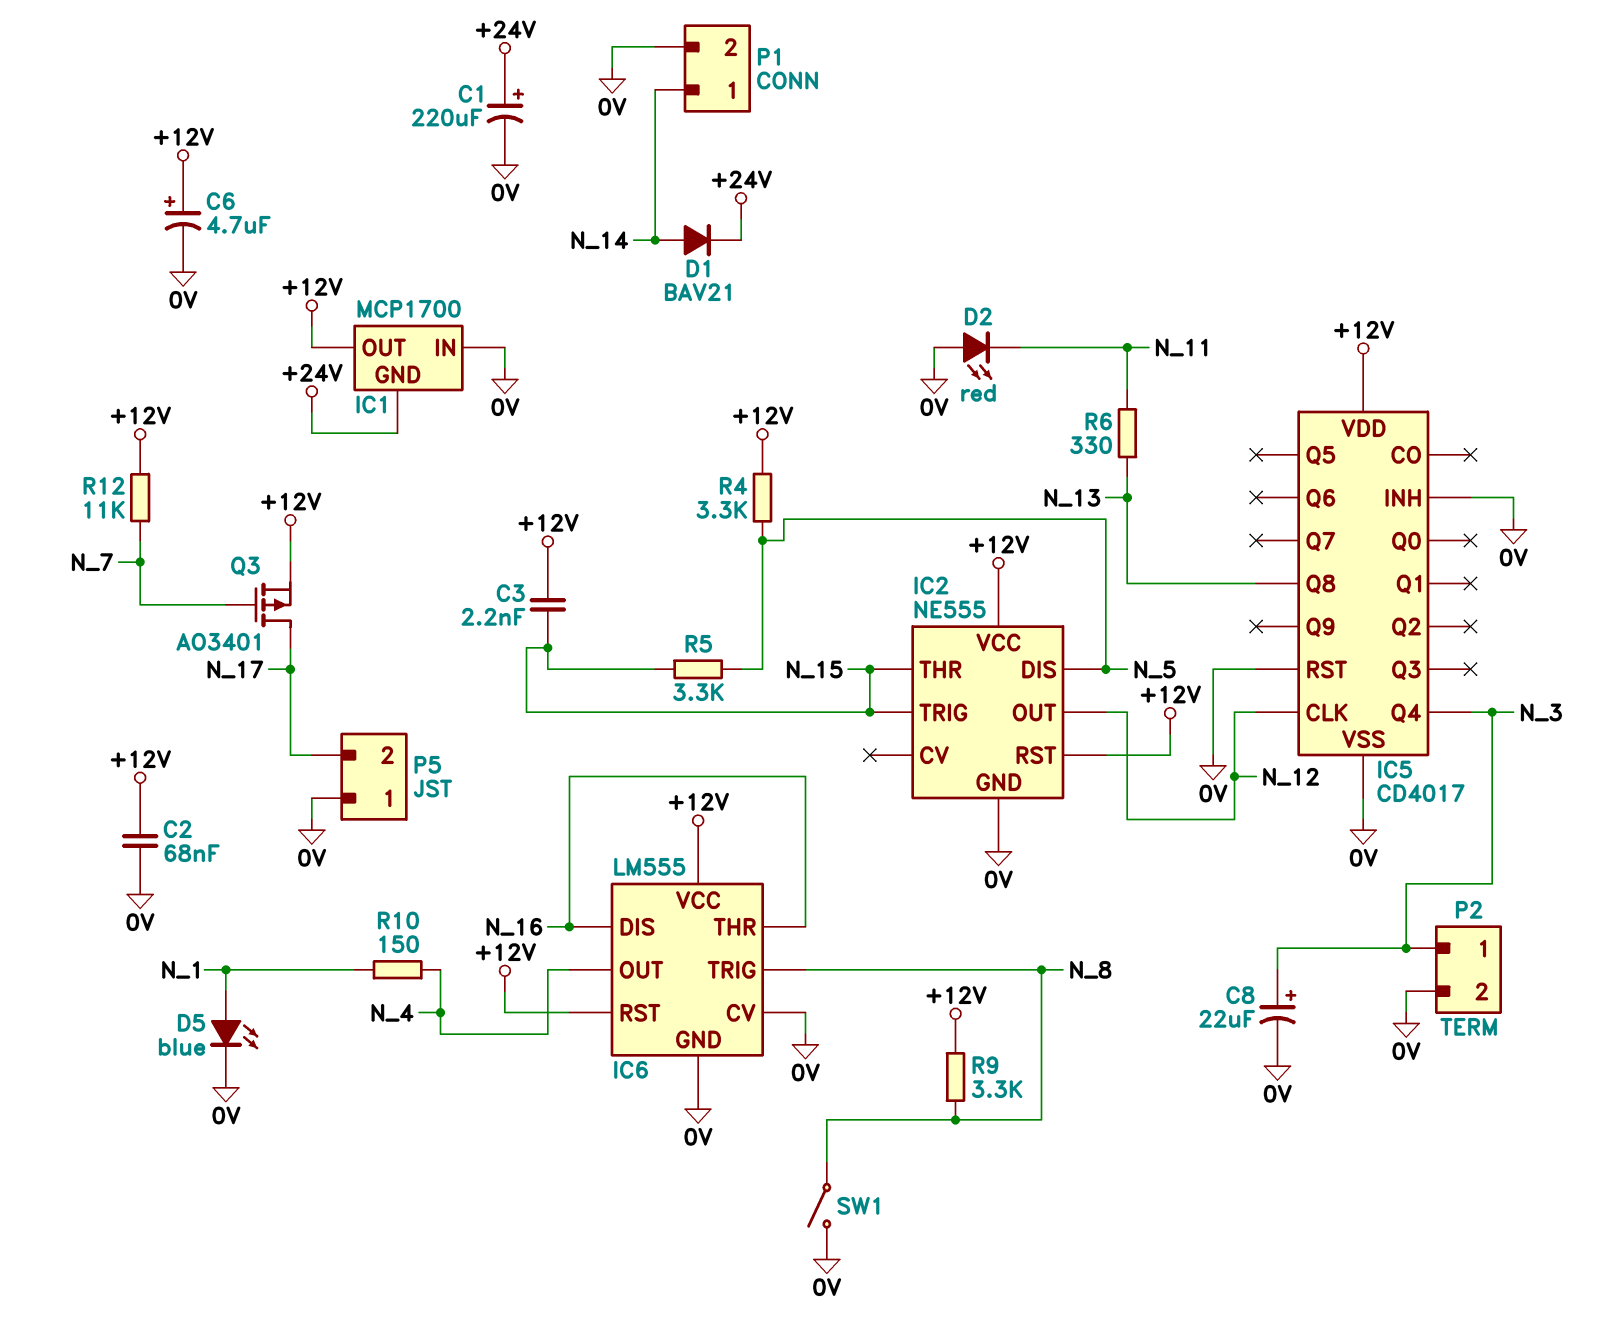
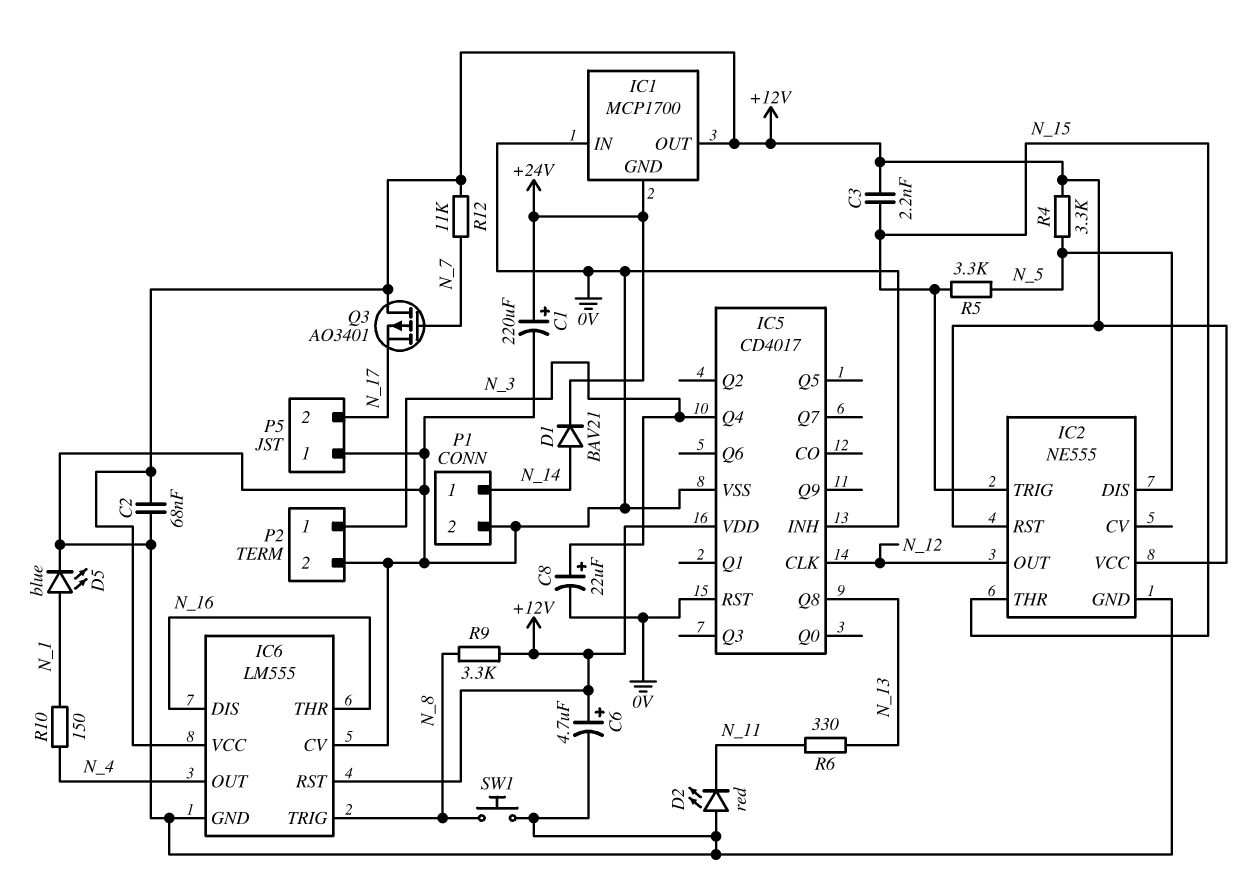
Q3: PMOS AO3401 (G N_7, D N_17, S +12V) -> PMOS AO3401 (G N_7, D +12V, S N_17)
SW1: switch (0V, N_8) -> button (0V, N_8)

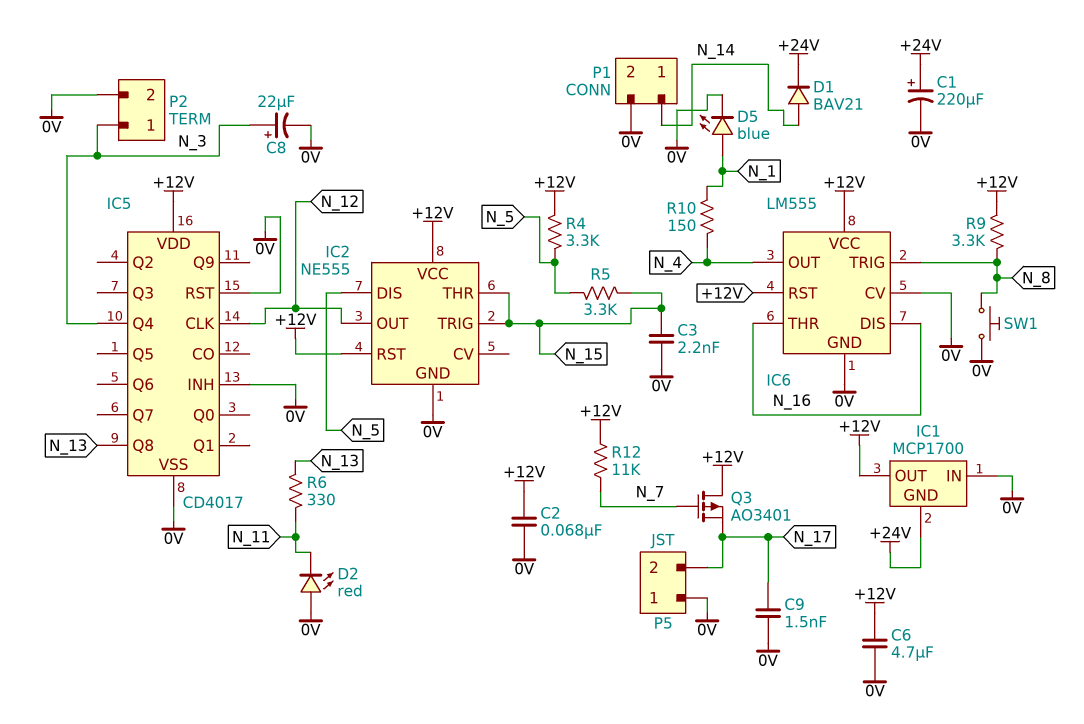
C3: 2.2nF (+12V, N_15) -> 2.2nF (0V, N_15)
C6: 4.7uF (plus +12V, minus 0V) -> 4.7uF (+12V, 0V)
C9: none -> 1.5nF (0V, N_17)

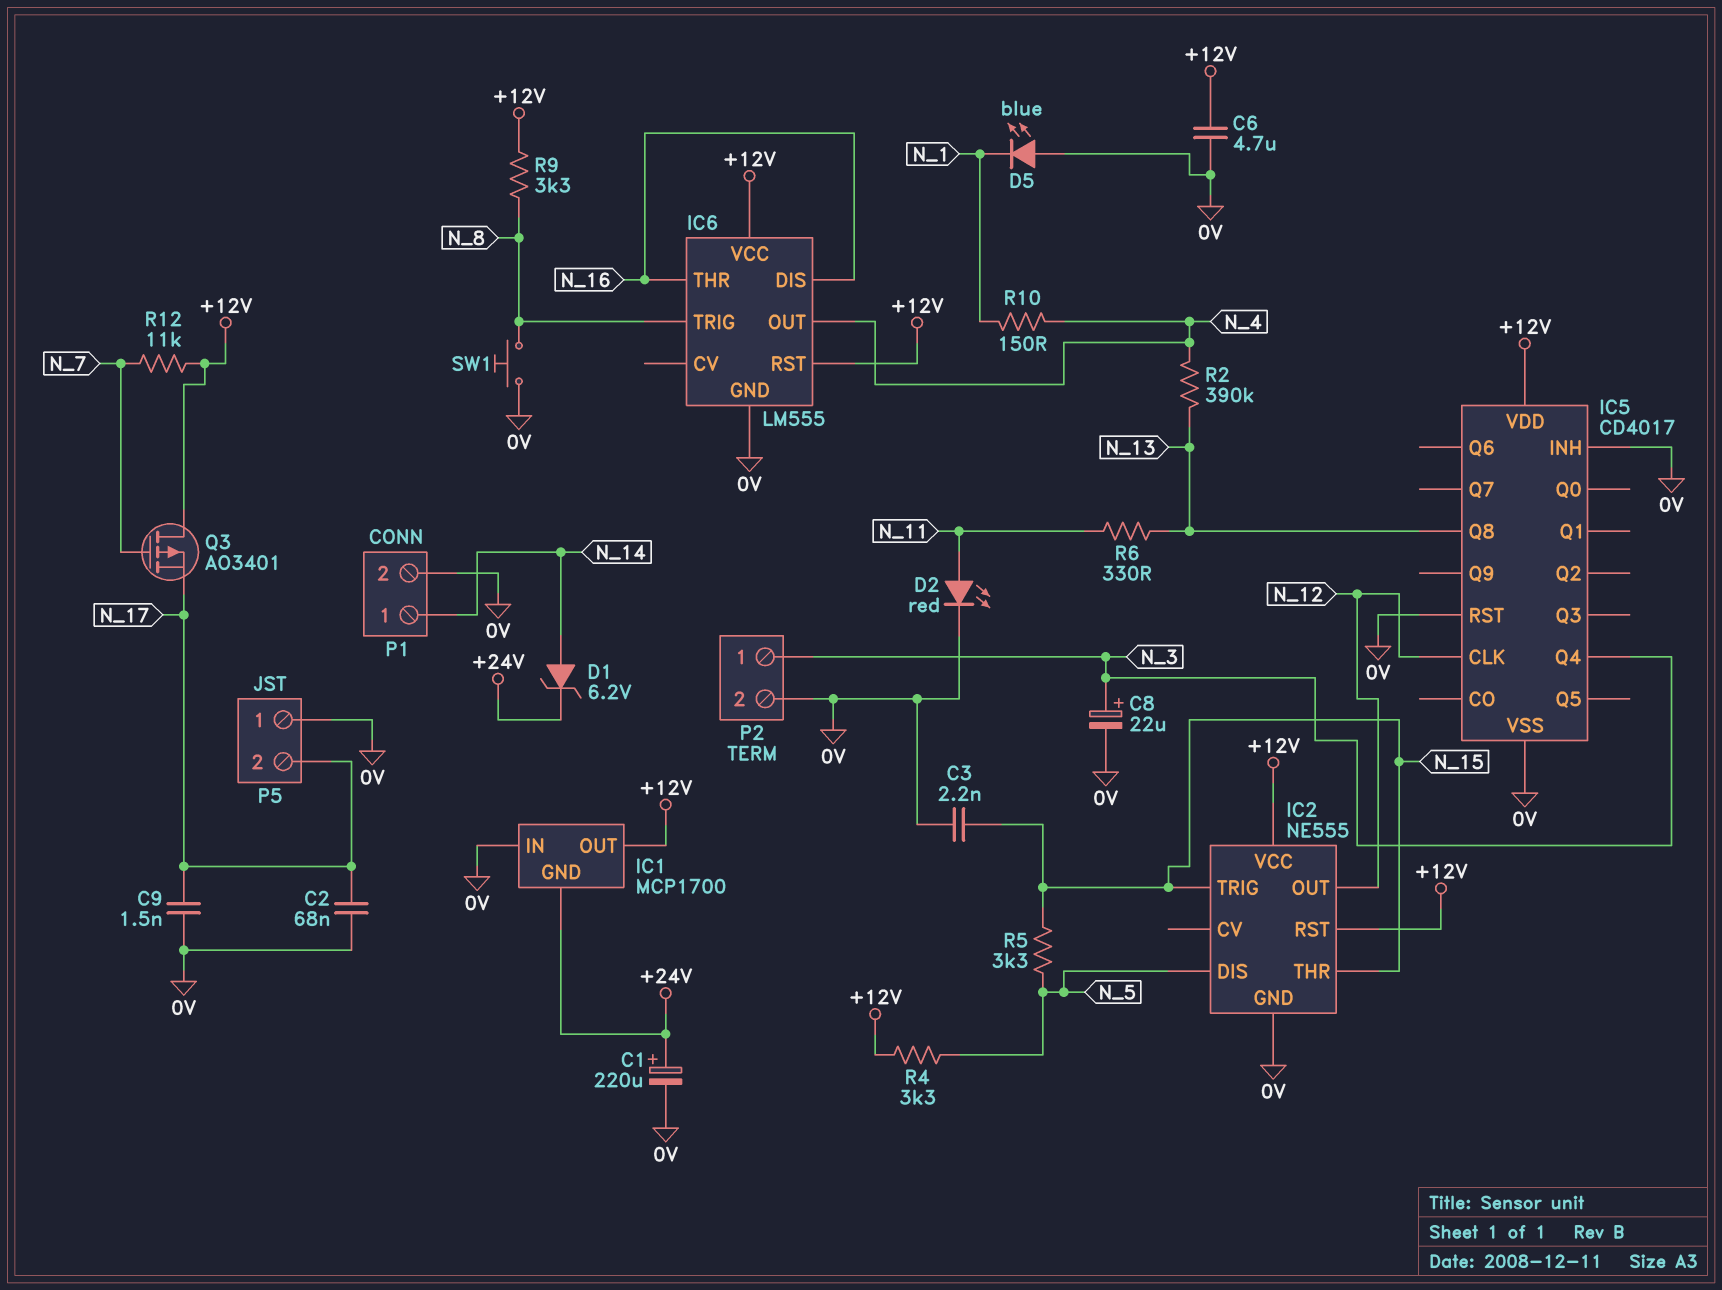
C2: 68nF (+12V, 0V) -> 68nF (0V, N_17)
D1: diode BAV21 (A N_14, K +24V) -> zener 6.2V (A N_14, K +24V)
D2: LED red (A 0V, K N_11) -> LED red (A N_11, K 0V)
D5: LED blue (A N_1, K 0V) -> LED blue (A 0V, K N_1)
IC6 pin CV: 0V -> none
R2: none -> 390k (N_4, N_13)

